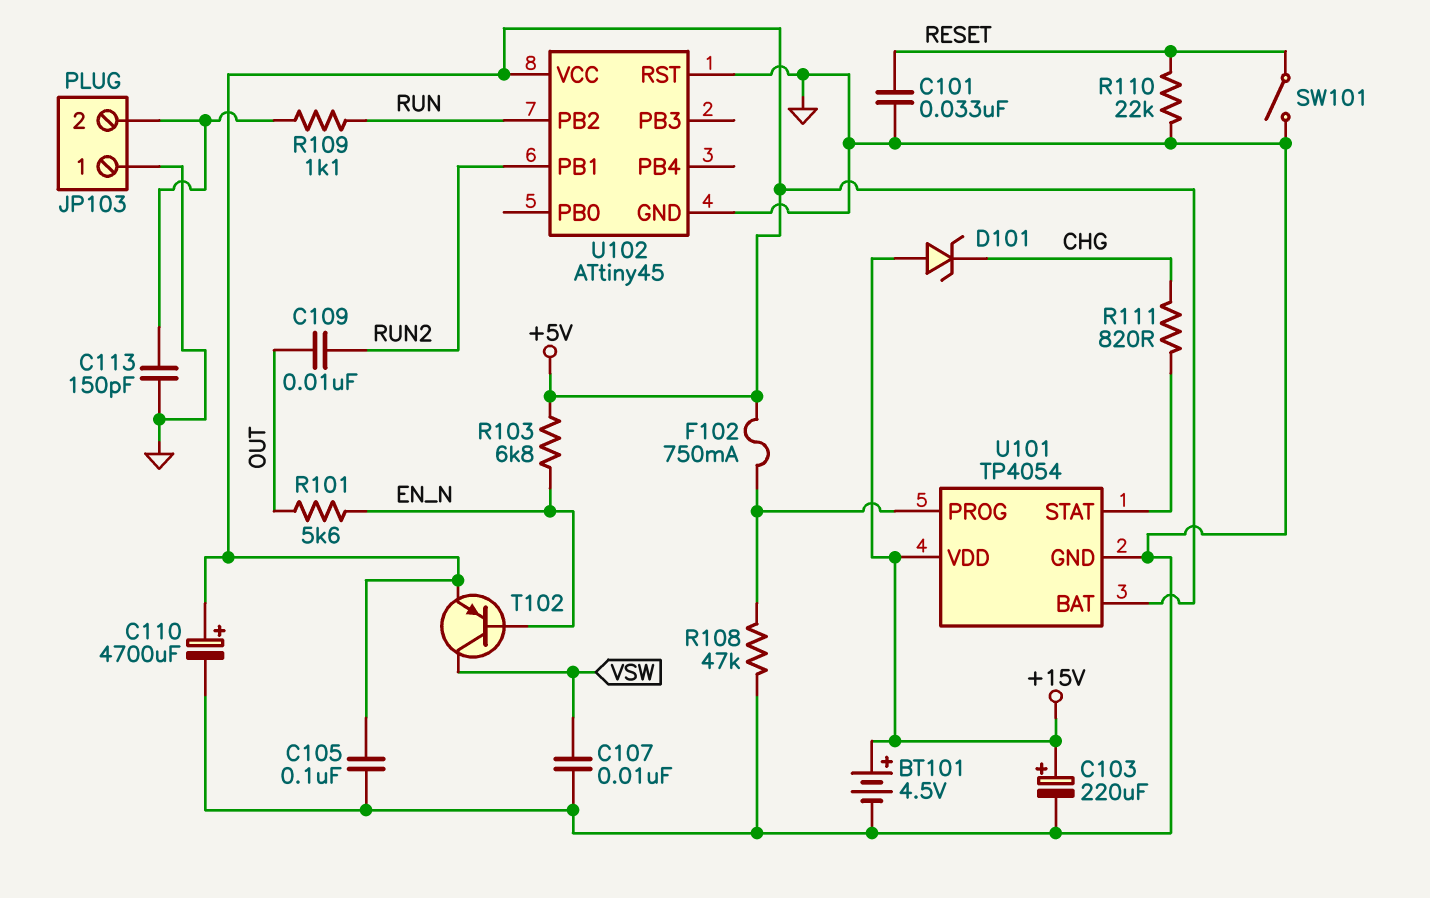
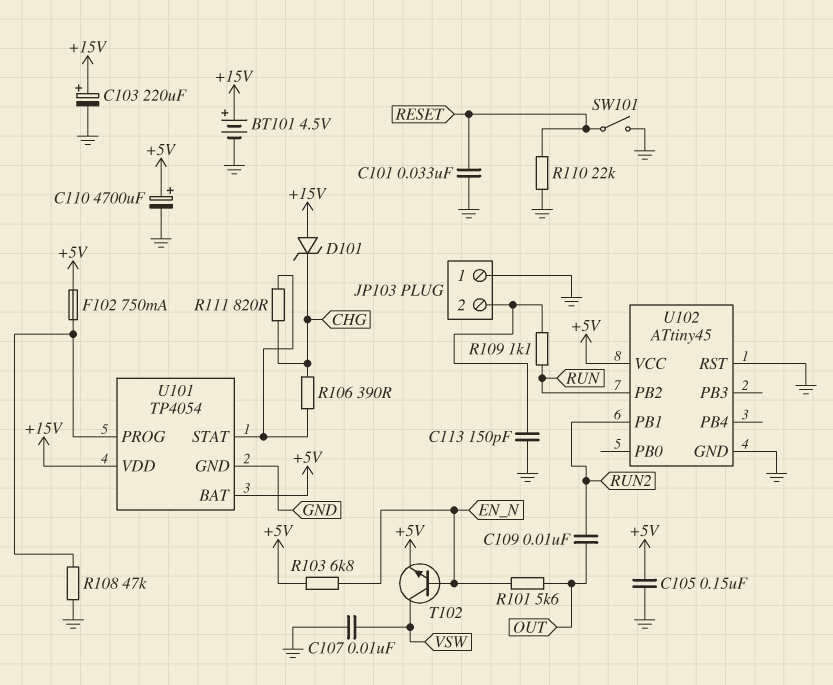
C105: 100nF (+5V, GND) -> 150nF (+5V, GND)
R106: none -> 390 (CHG, U101/STAT)
T102: PNP (B EN_N, C VSW, E +5V) -> NPN (B EN_N, C VSW, E +5V)

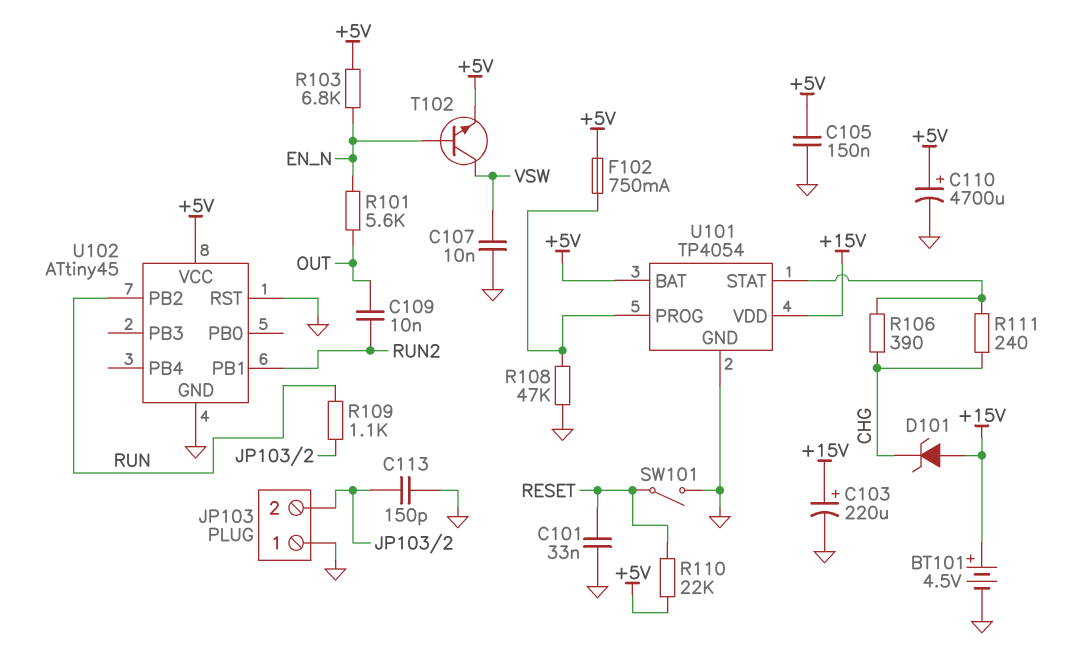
R110: 22k (GND, RESET) -> 22k (+5V, RESET)
R111: 820 (CHG, U101/STAT) -> 240 (CHG, U101/STAT)

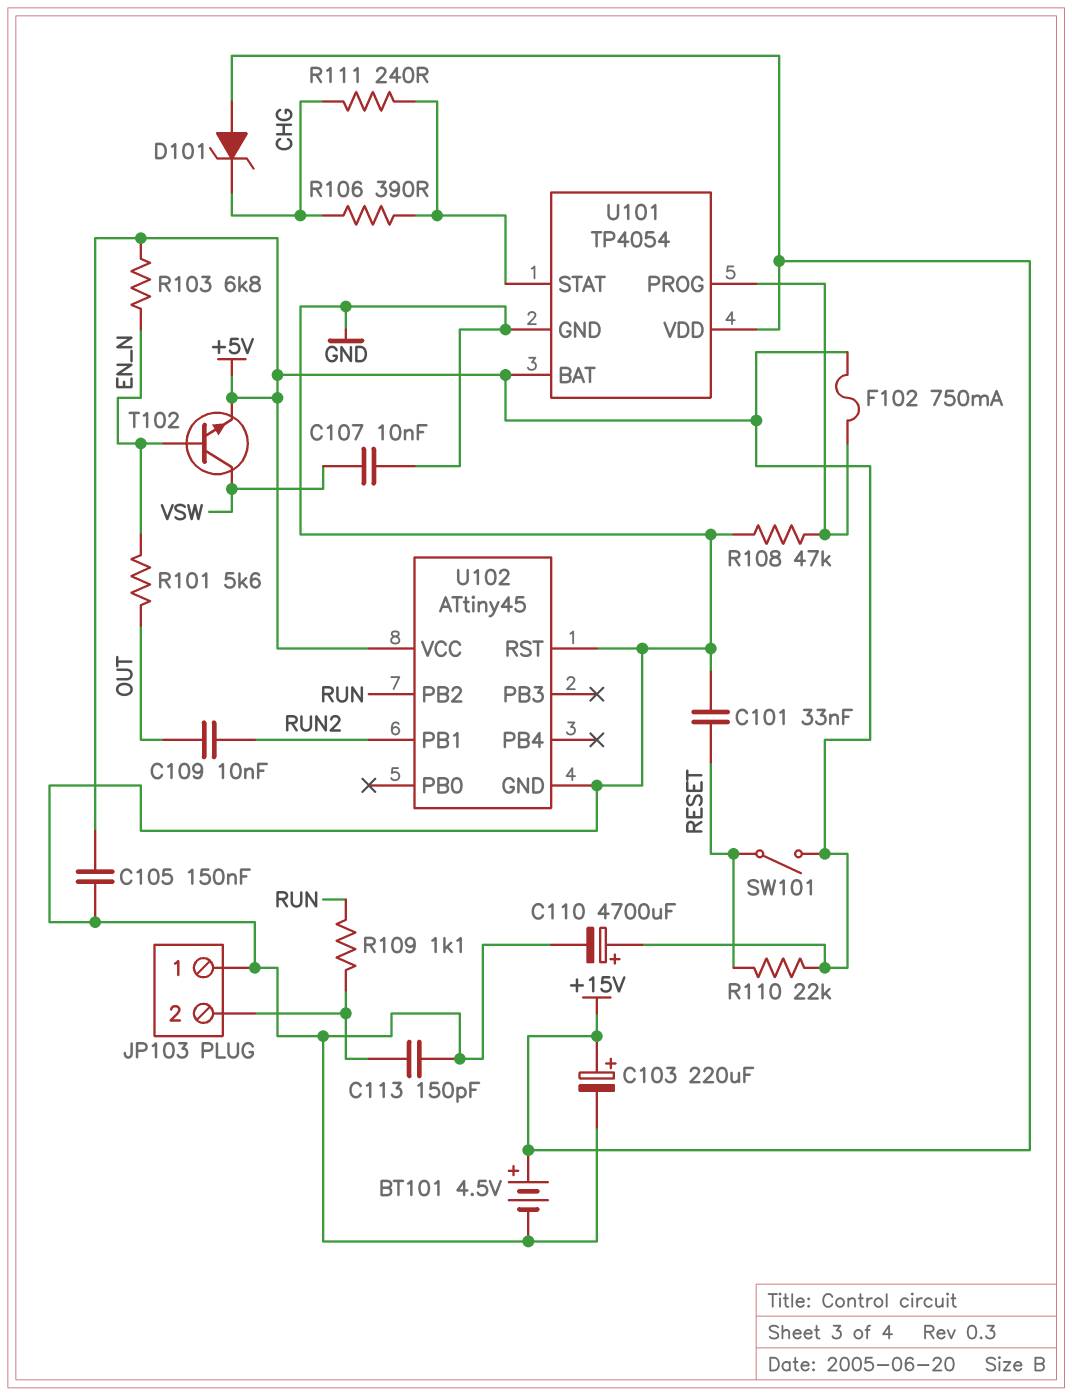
SW101: switch (GND, RESET) -> switch (+5V, RESET)

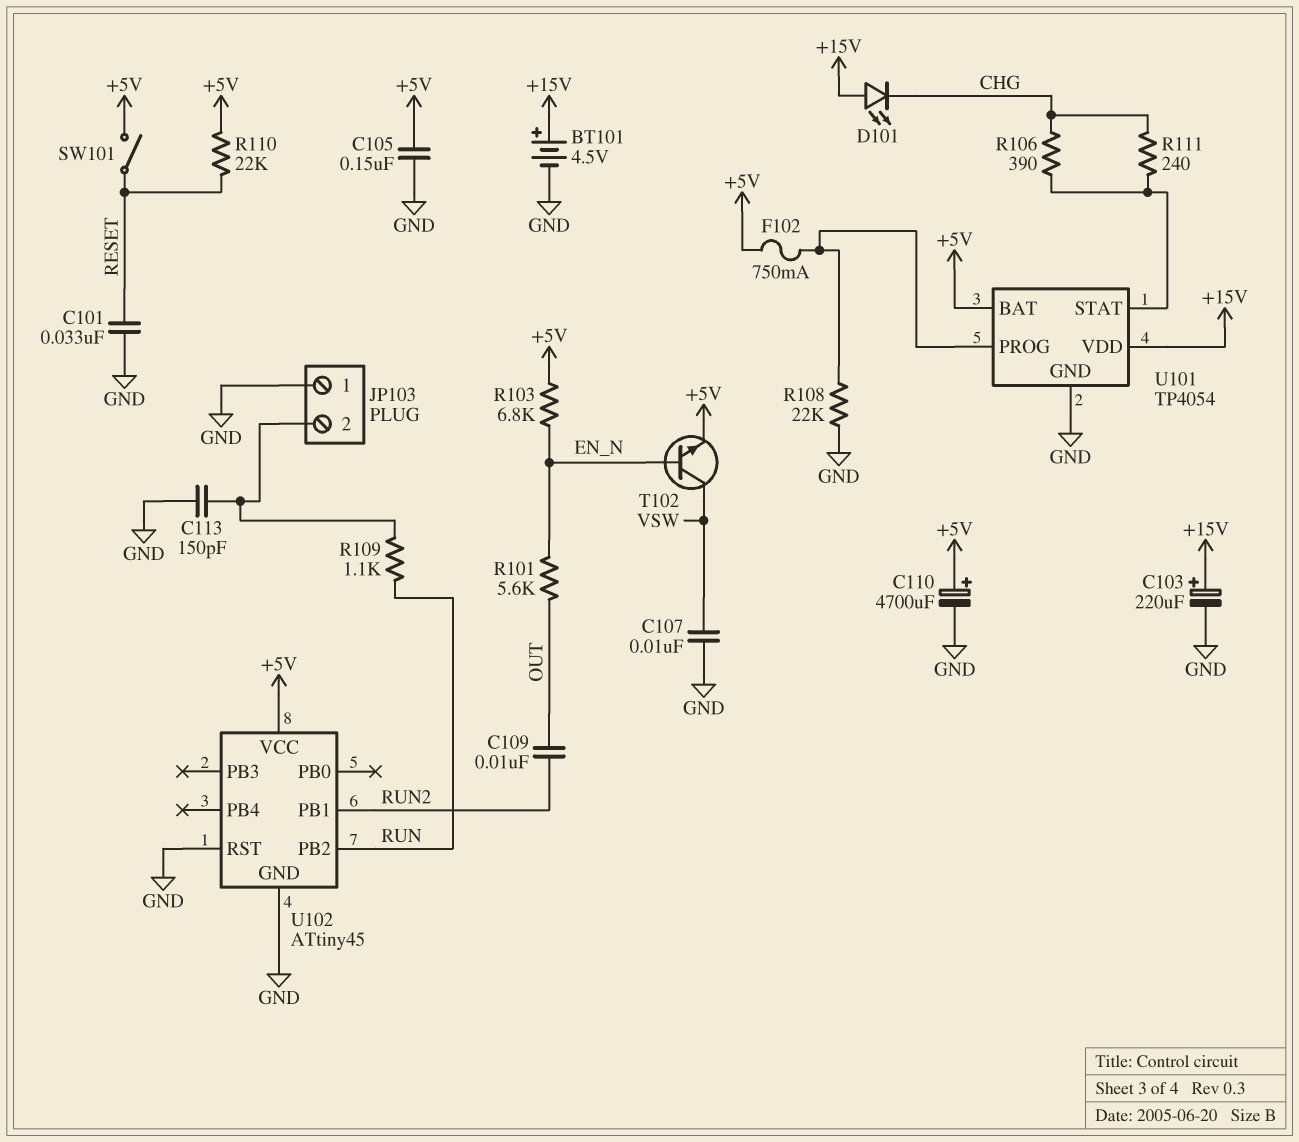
D101: zener (A +15V, K CHG) -> LED (A +15V, K CHG)
R108: 47k (GND, U101/PROG) -> 22k (GND, U101/PROG)

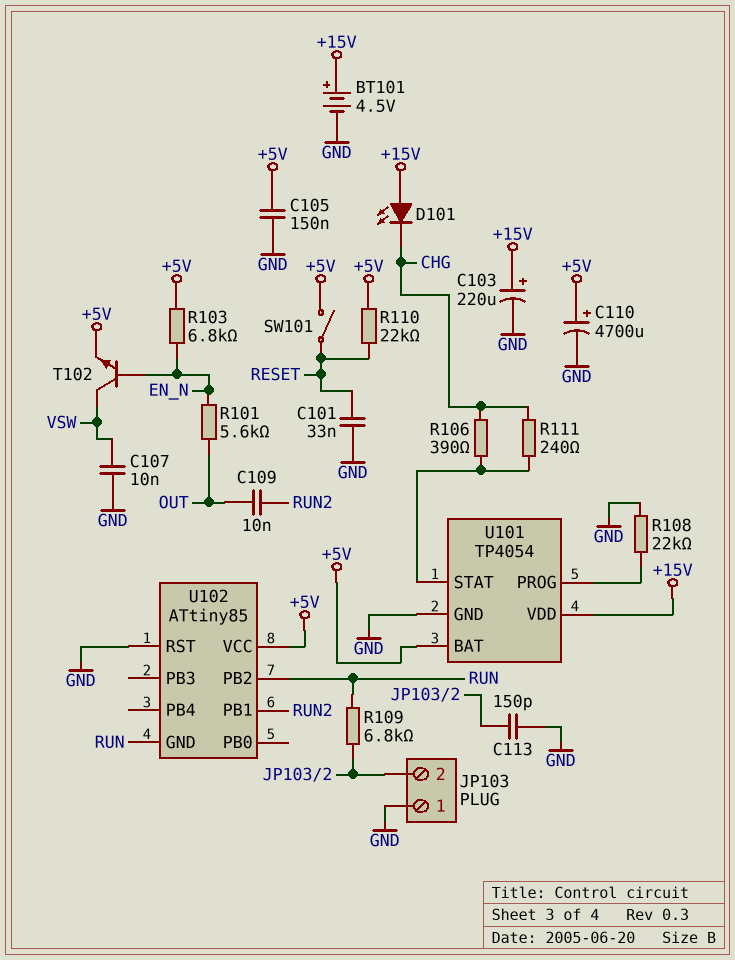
F102: 750mA (+5V, U101/PROG) -> none
R109: 1.1k (JP103/2, RUN) -> 6.8k (JP103/2, RUN)
U102: ATtiny45 -> ATtiny85
U102 pin GND: GND -> RUN

